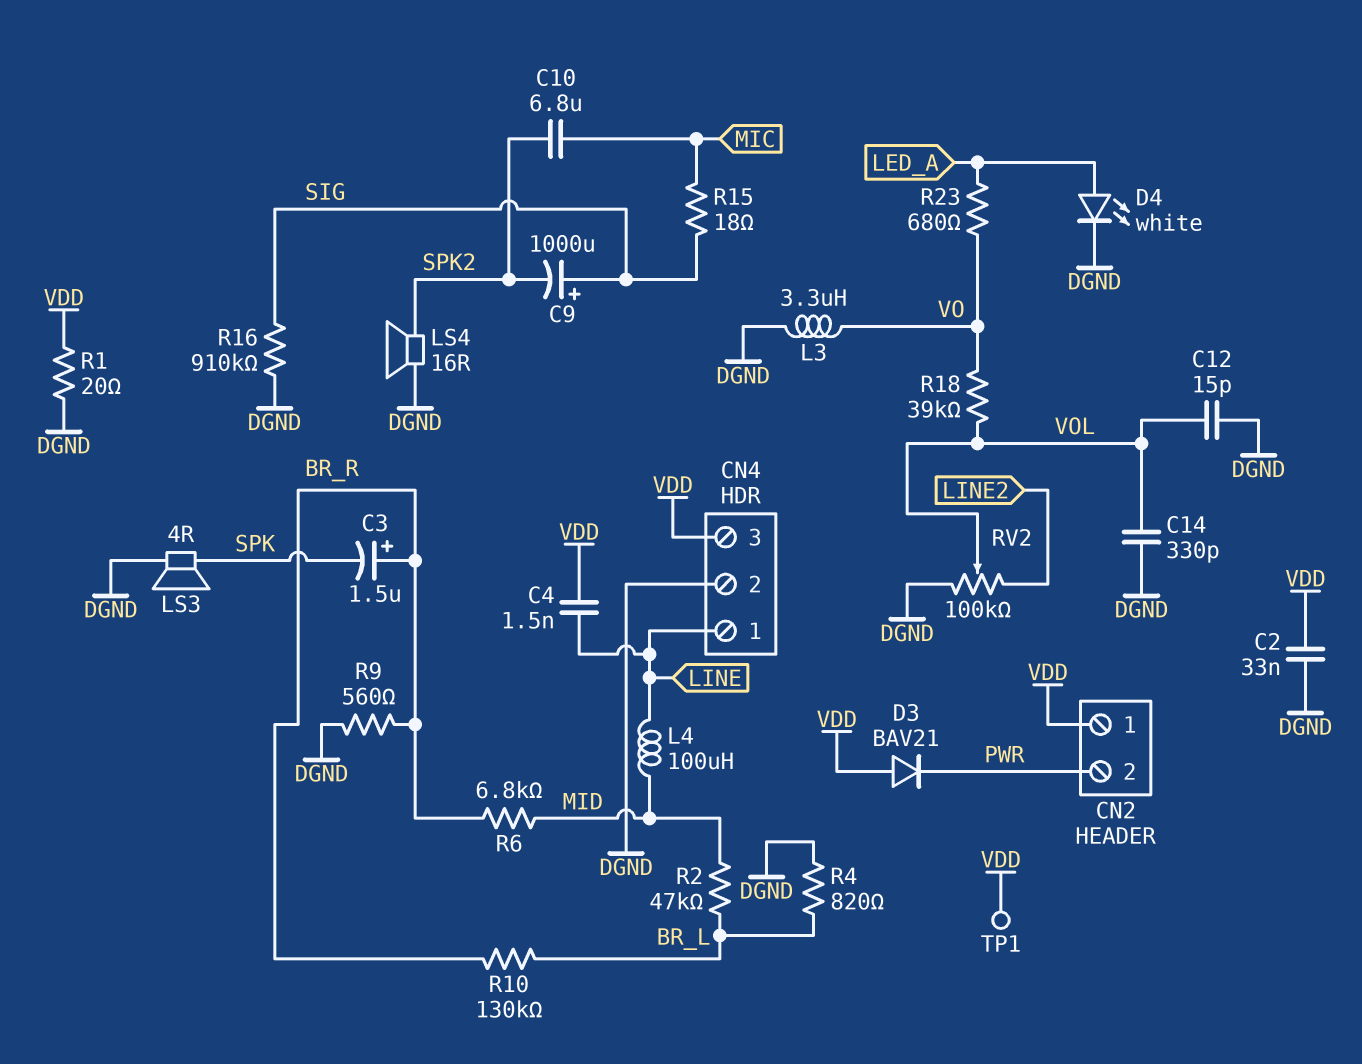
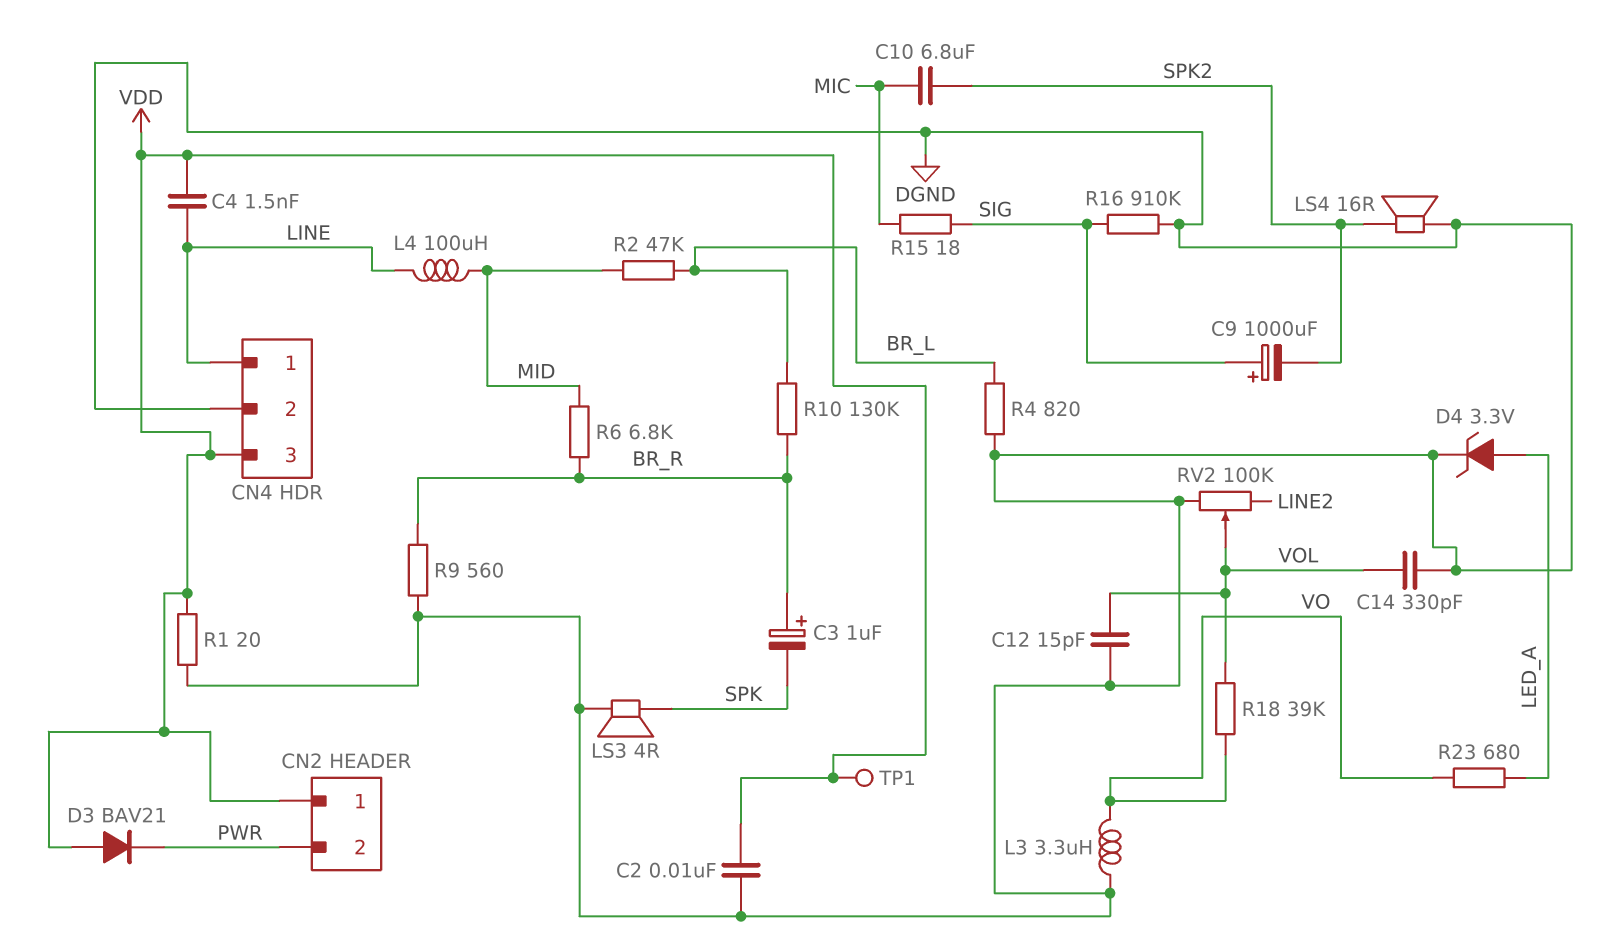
C2: 33nF (DGND, VDD) -> 10nF (DGND, VDD)
C3: 1.5uF (plus BR_R, minus SPK) -> 1uF (plus BR_R, minus SPK)
D4: LED white (A LED_A, K DGND) -> zener 3.3V (A LED_A, K DGND)

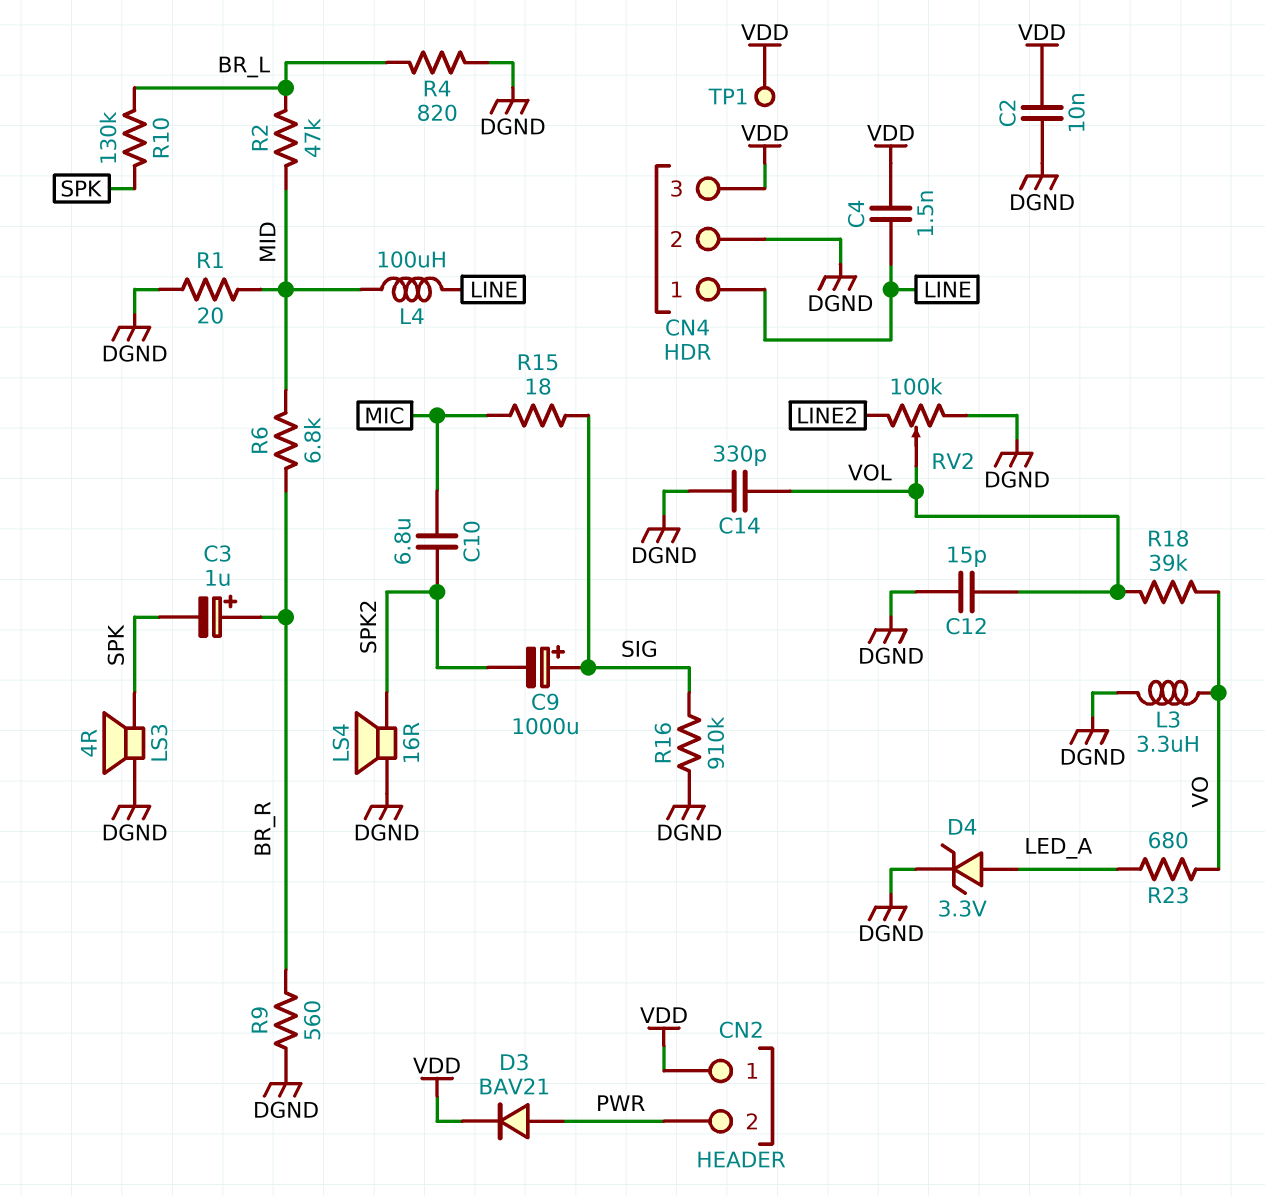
D3: diode BAV21 (A VDD, K PWR) -> diode BAV21 (A PWR, K VDD)
R1: 20 (DGND, VDD) -> 20 (DGND, MID)
R10: 130k (BR_L, BR_R) -> 130k (BR_L, SPK)

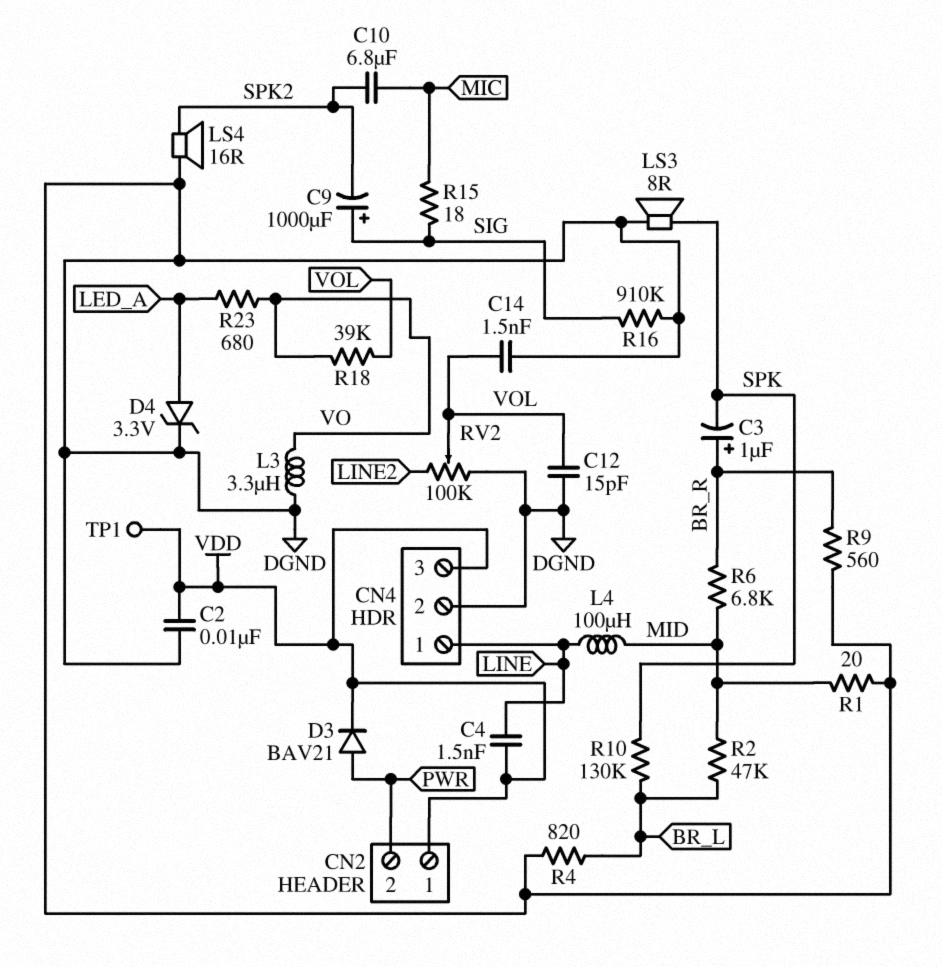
C14: 330pF (DGND, VOL) -> 1.5nF (DGND, VOL)
LS3: speaker 4R (DGND, SPK) -> speaker 8R (DGND, SPK)

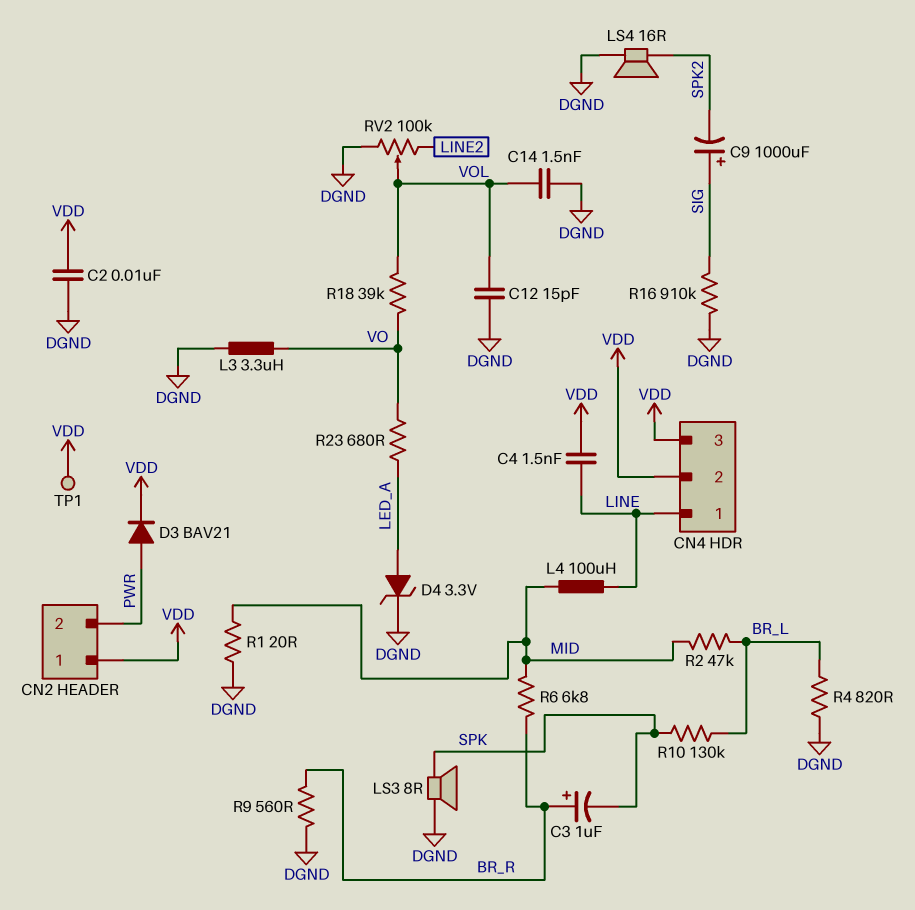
C10: 6.8uF (MIC, SPK2) -> none
CN4 pin 2: DGND -> VDD
R15: 18 (MIC, SIG) -> none

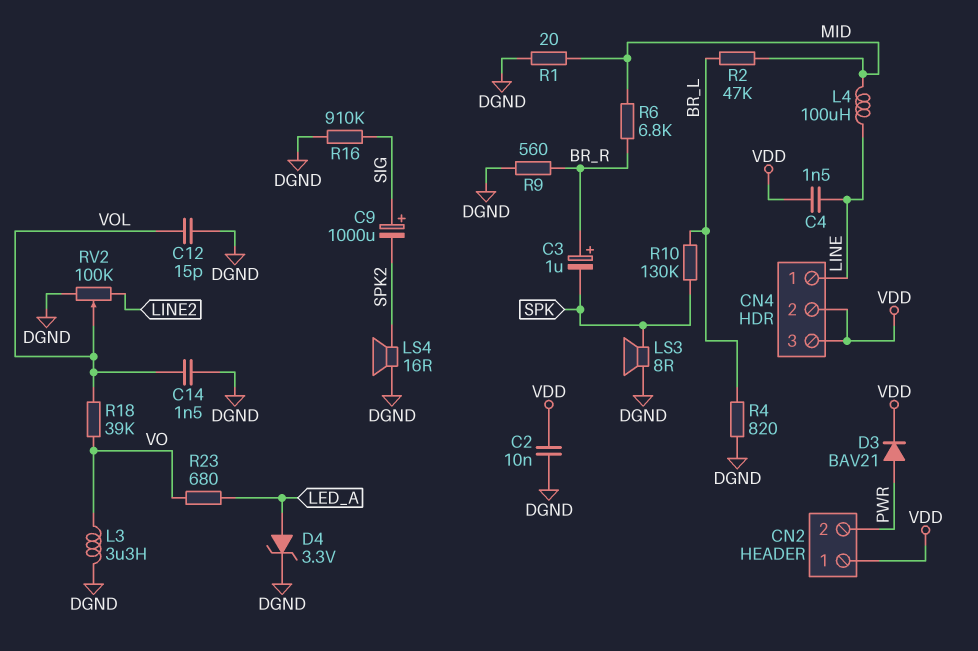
TP1: test point (VDD) -> none

